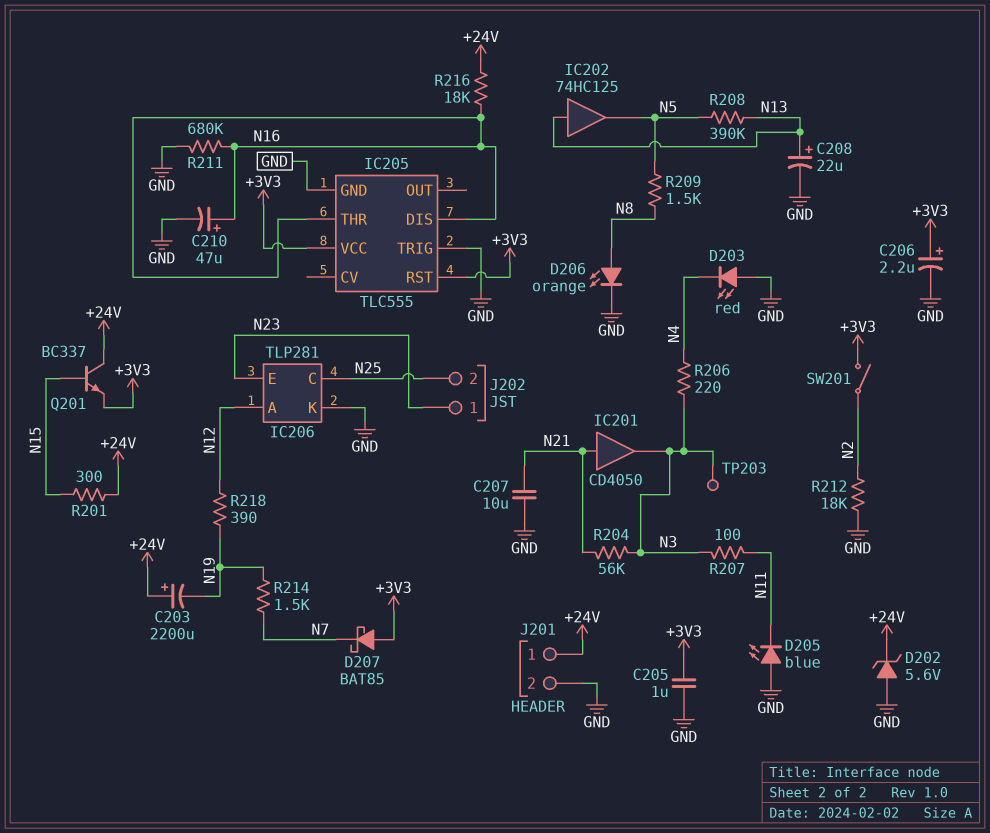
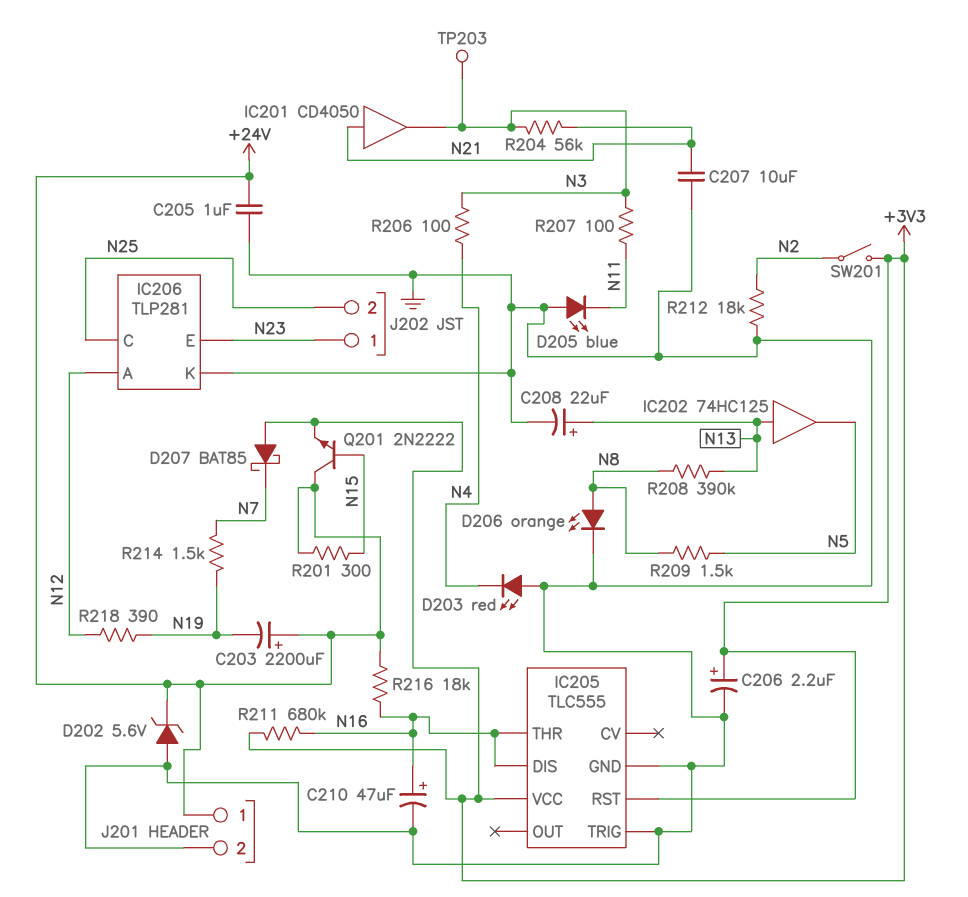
C205: 1uF (+3V3, GND) -> 1uF (+24V, GND)
Q201: NPN BC337 (B N15, C +24V, E +3V3) -> NPN 2N2222 (B N15, C +24V, E +3V3)
R206: 220 (N3, N4) -> 100 (N3, N4)
R208: 390k (N5, N13) -> 390k (N8, N13)
R211: 680k (GND, N16) -> 680k (+3V3, N16)

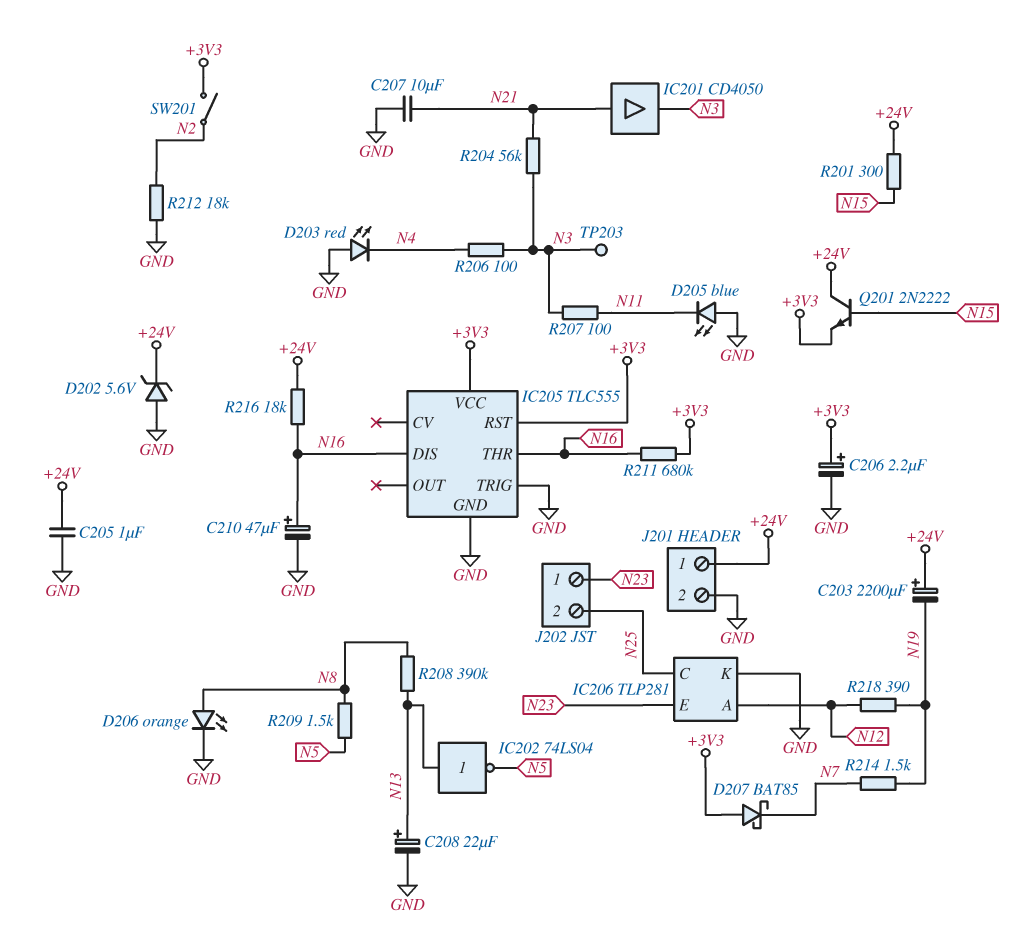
IC202: buffer 74HC125 (in N13, out N5) -> NOT 74LS04 (in N13, out N5)

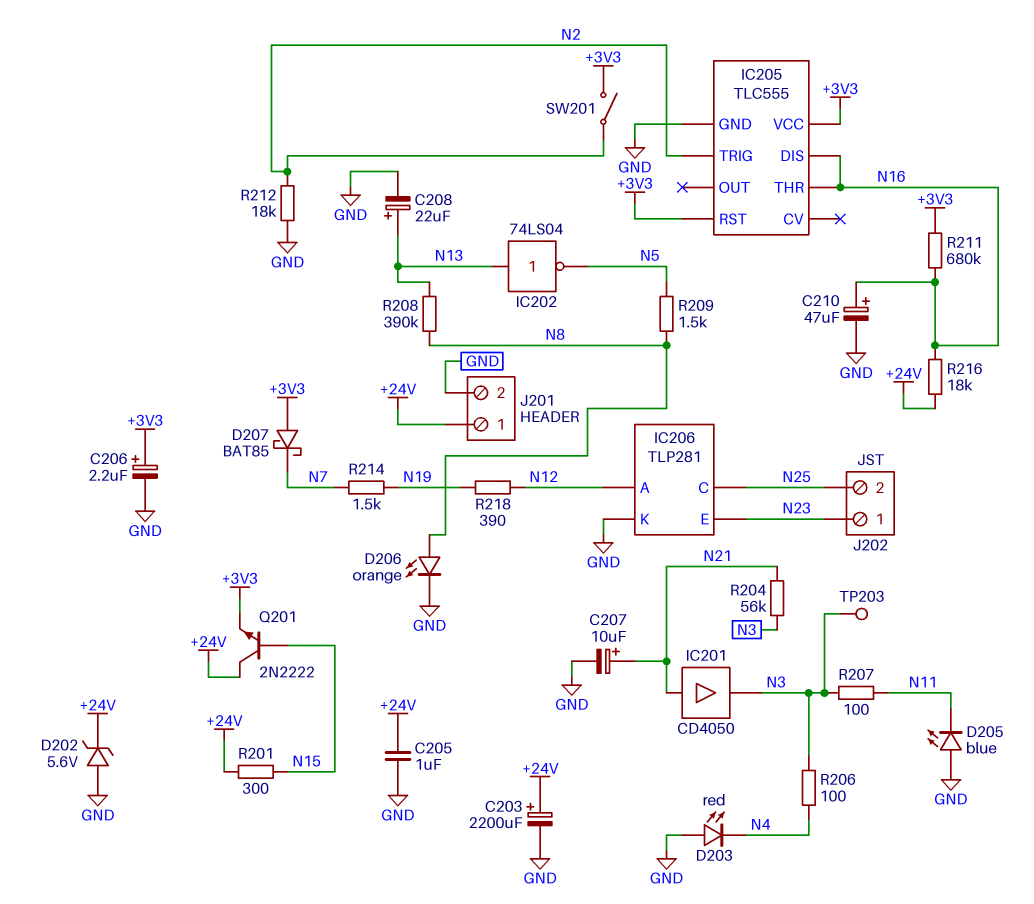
C203: 2200uF (plus +24V, minus N19) -> 2200uF (plus +24V, minus GND)
C207: 10uF (GND, N21) -> 10uF (plus N21, minus GND)
IC205 pin TRIG: GND -> N2

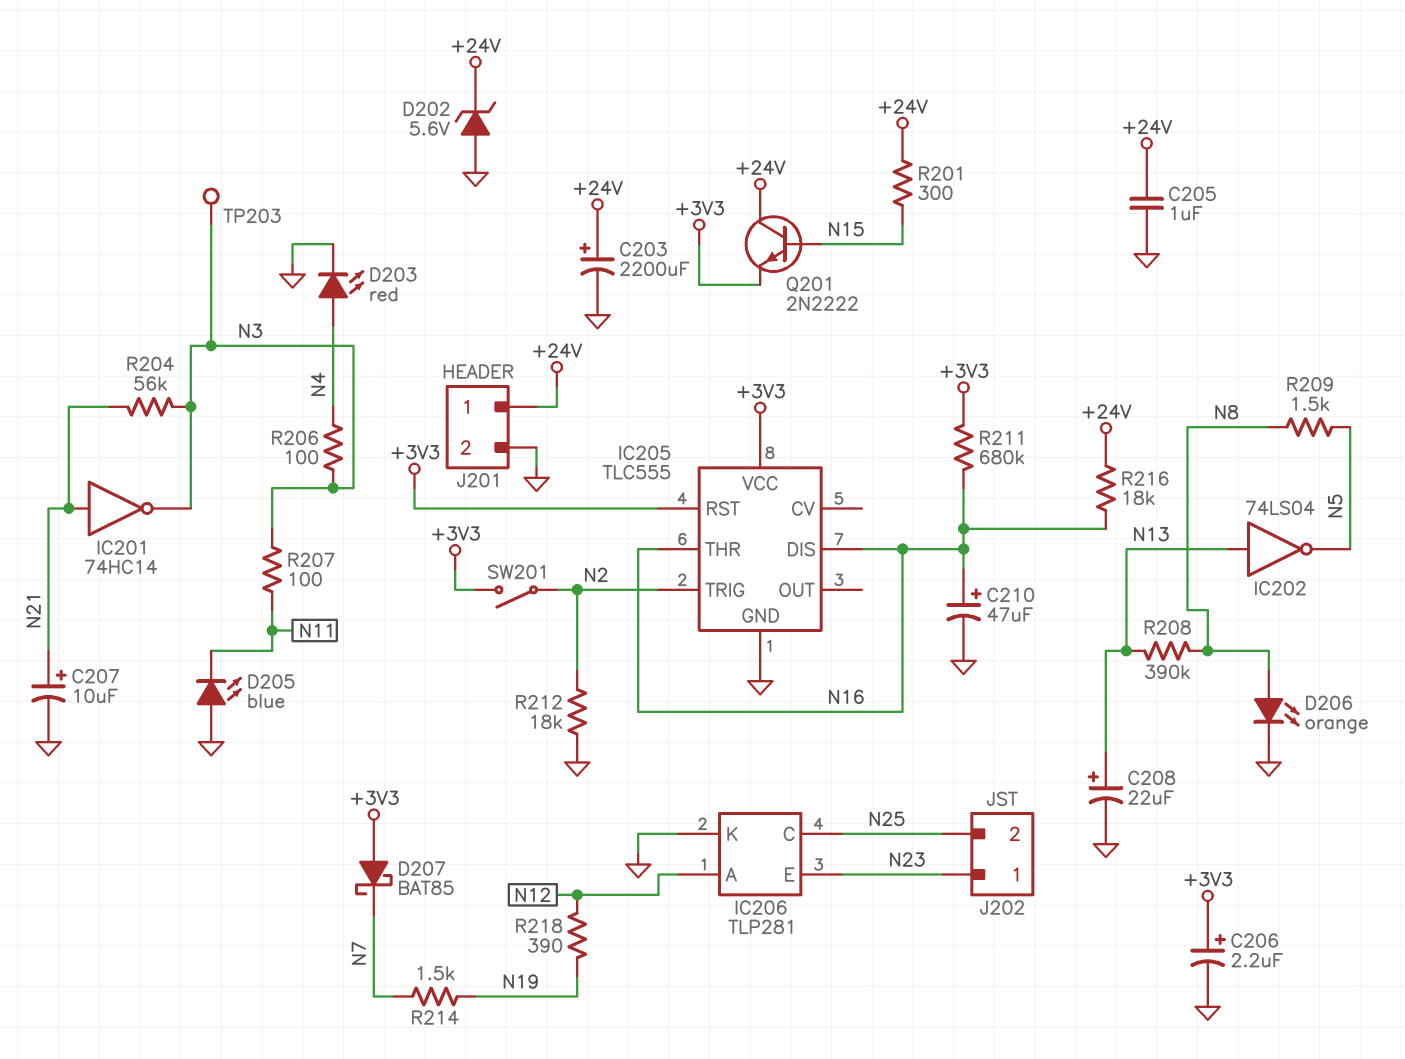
D203: LED red (A GND, K N4) -> LED red (A N4, K GND)
IC201: buffer CD4050 (in N21, out N3) -> NOT 74HC14 (in N21, out N3)

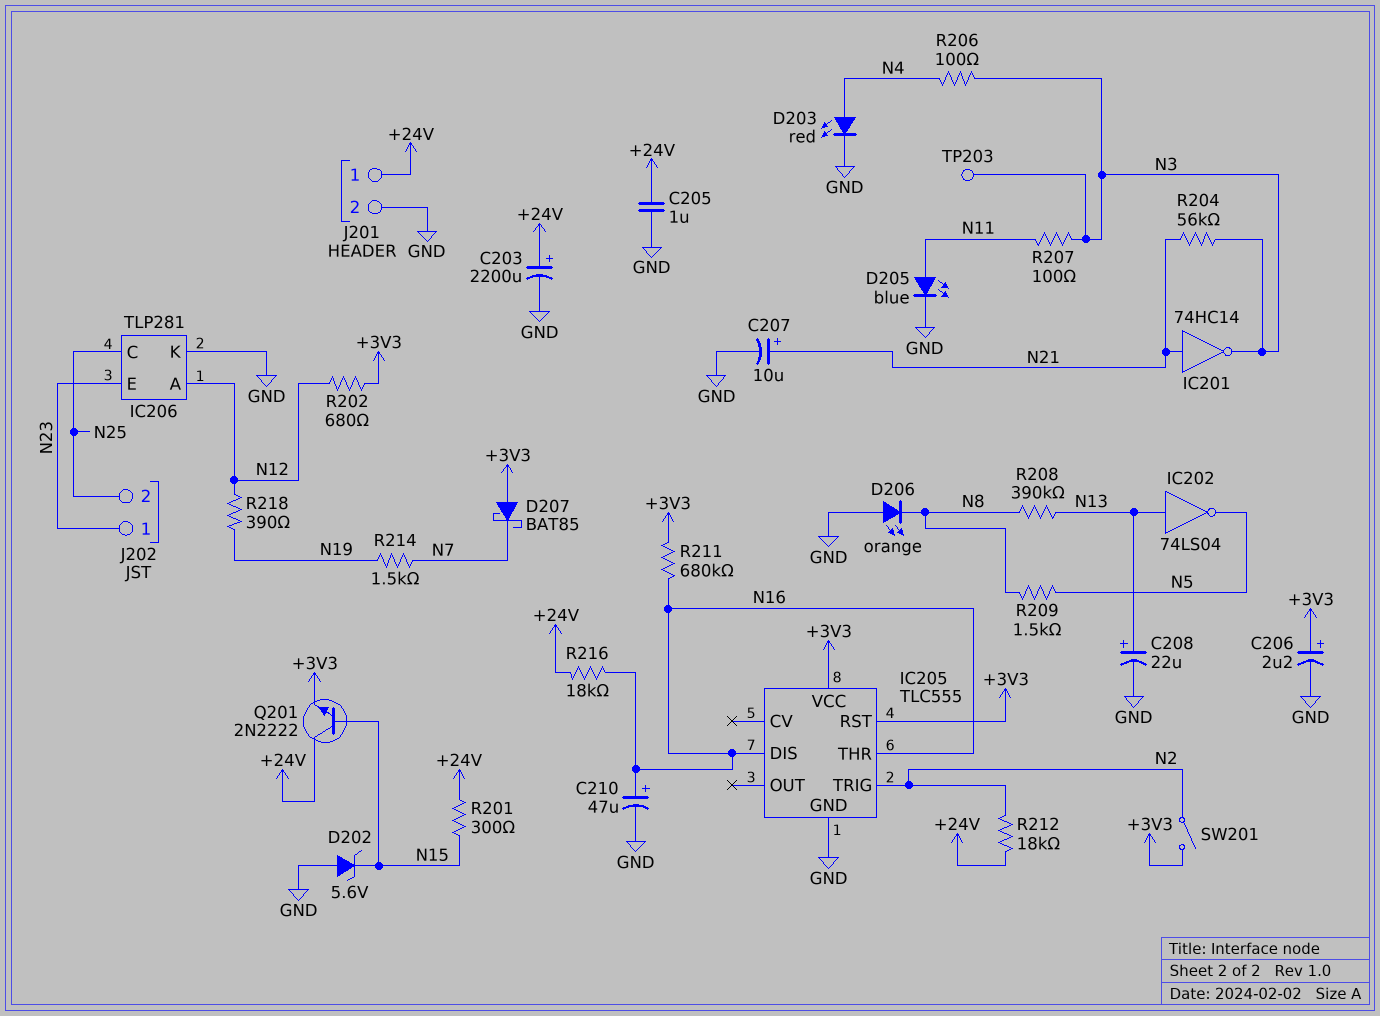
D202: zener 5.6V (A GND, K +24V) -> zener 5.6V (A GND, K N15)
D205: LED blue (A GND, K N11) -> LED blue (A N11, K GND)
D206: LED orange (A N8, K GND) -> LED orange (A GND, K N8)
R202: none -> 680 (+3V3, N12)
R212: 18k (GND, N2) -> 18k (+24V, N2)

